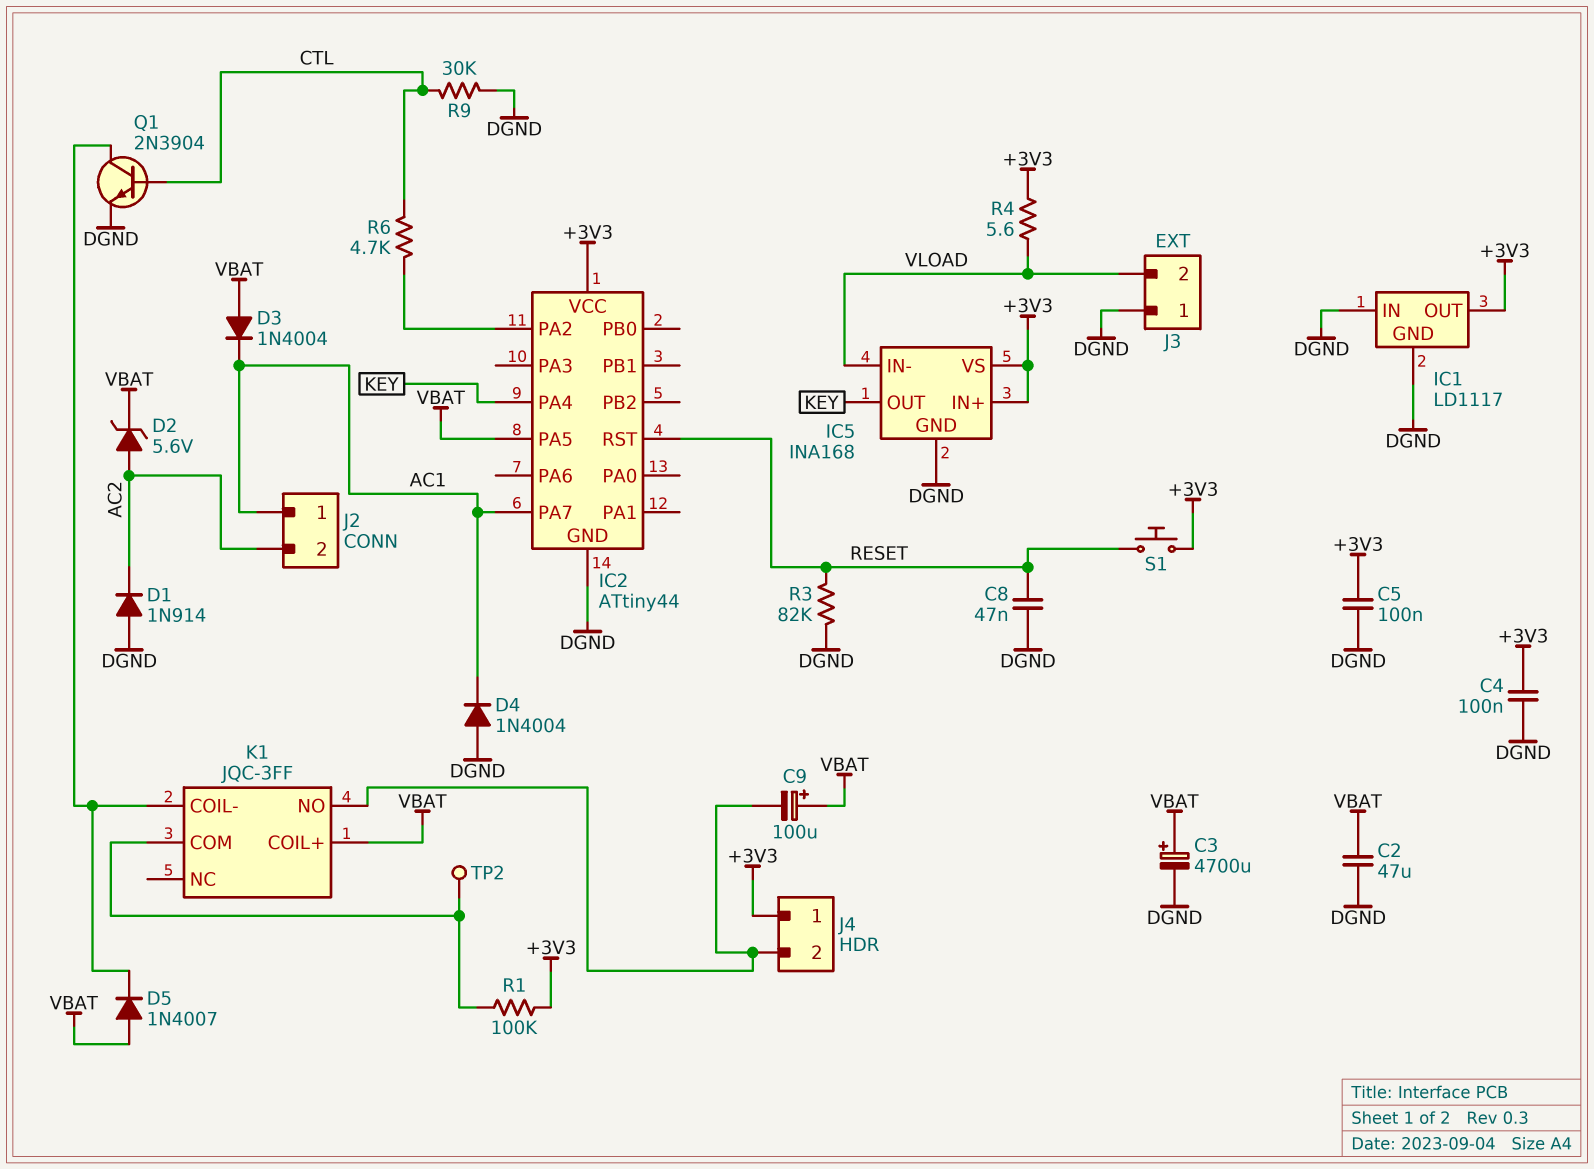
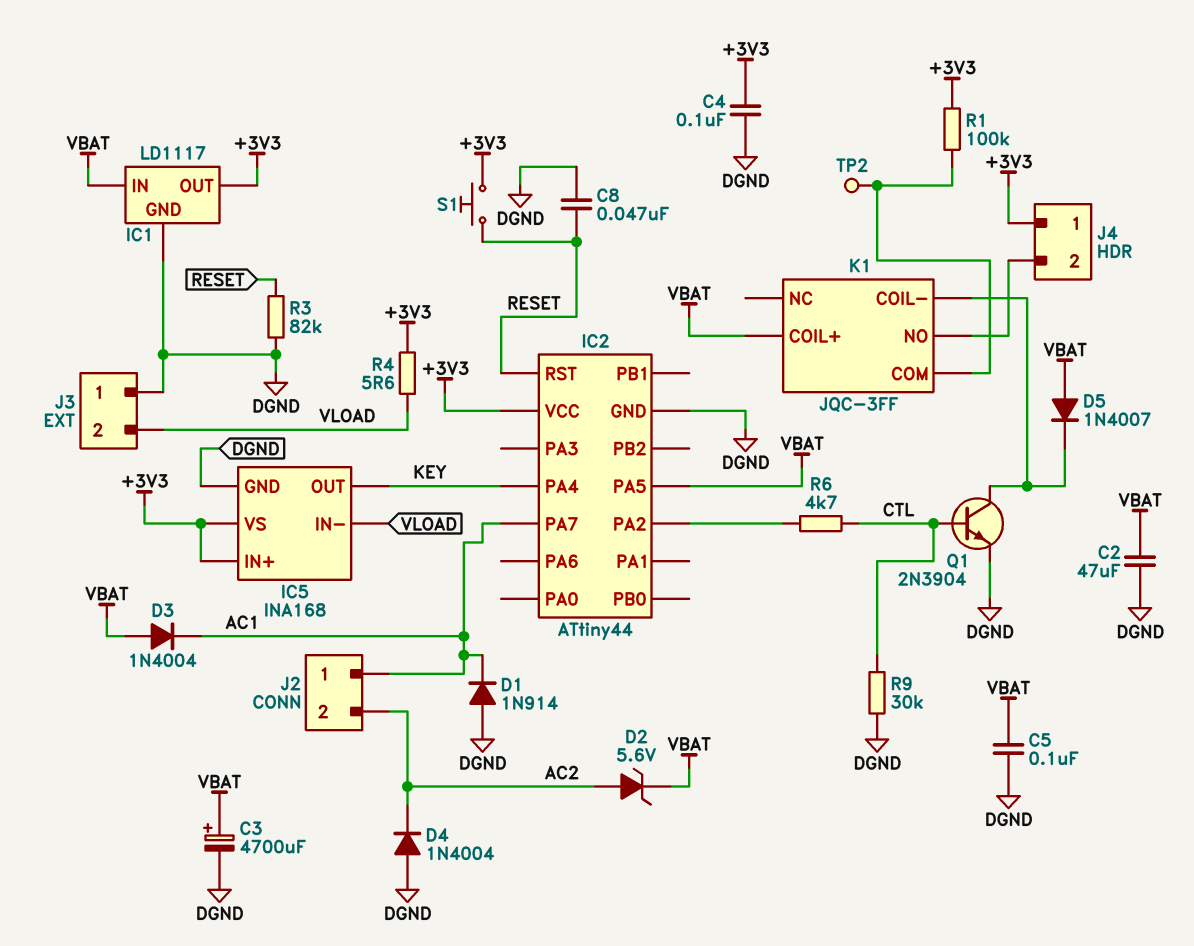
C5: 100nF (+3V3, DGND) -> 100nF (DGND, VBAT)
C9: 100uF (plus VBAT, minus J4/2) -> none
D1: diode 1N914 (A DGND, K AC2) -> diode 1N914 (A DGND, K AC1)
D4: diode 1N4004 (A DGND, K AC1) -> diode 1N4004 (A DGND, K AC2)
IC1 pin IN: DGND -> VBAT

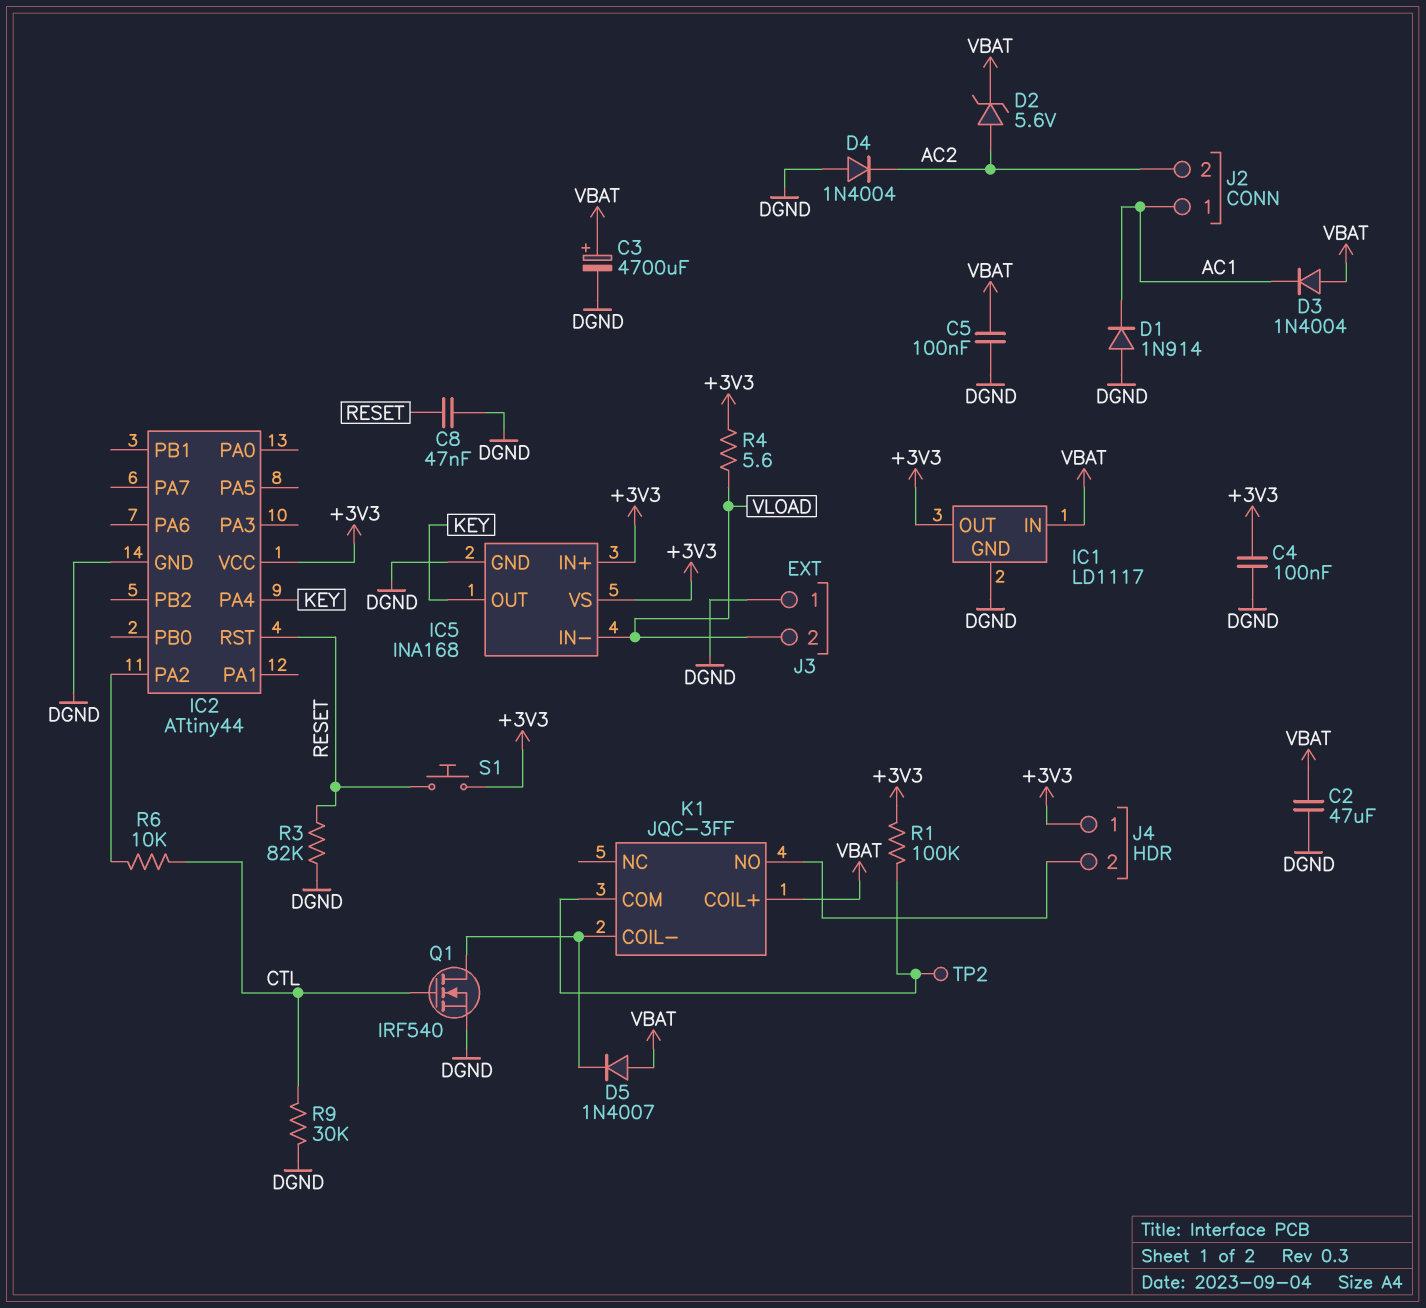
IC2 pin PA5: VBAT -> none
IC2 pin PA7: AC1 -> none
Q1: NPN 2N3904 (B CTL, C K1/COIL-, E DGND) -> NMOS IRF540 (G CTL, D K1/COIL-, S DGND)
R6: 4.7k (CTL, IC2/PA2) -> 10k (CTL, IC2/PA2)

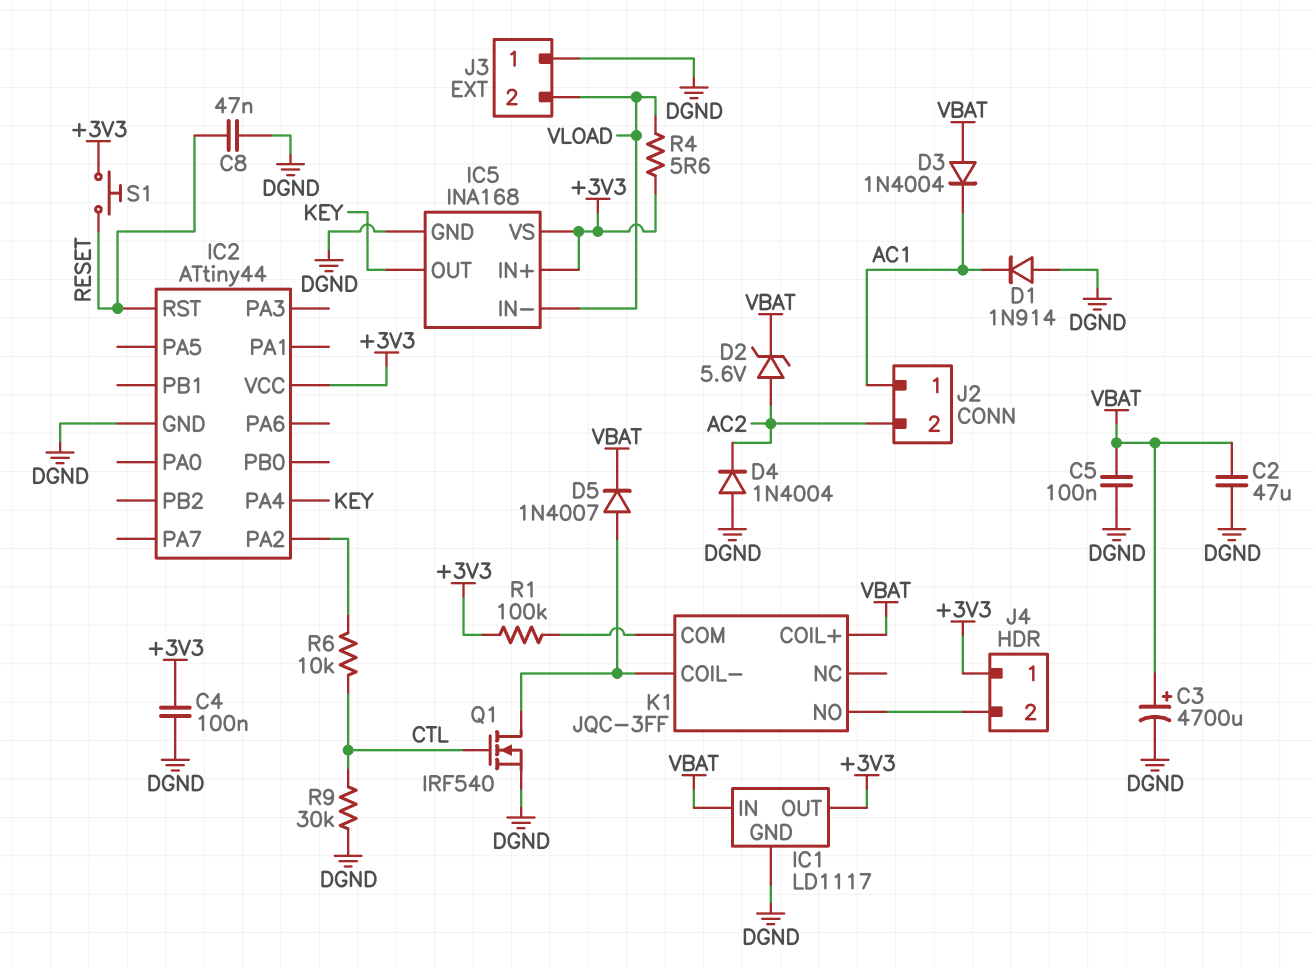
D5: diode 1N4007 (A VBAT, K K1/COIL-) -> diode 1N4007 (A K1/COIL-, K VBAT)
R3: 82k (DGND, RESET) -> none
TP2: test point (K1/COM) -> none

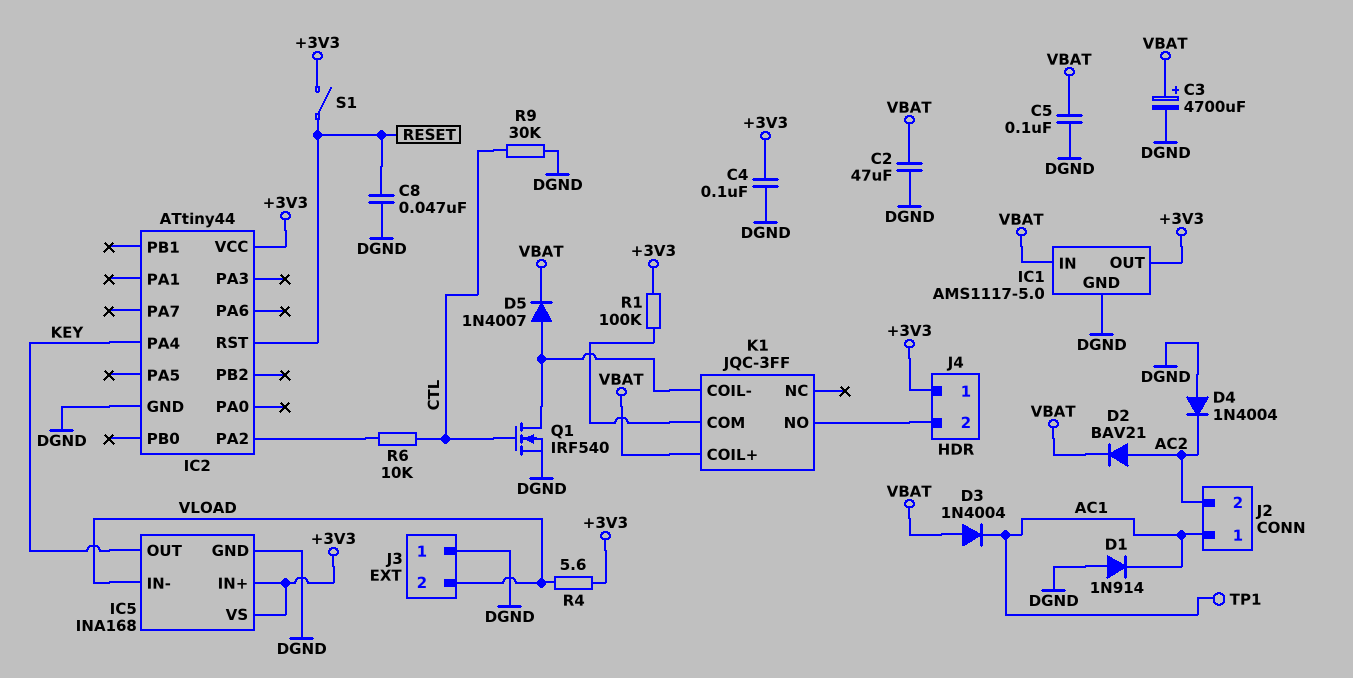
D2: zener 5.6V (A AC2, K VBAT) -> diode BAV21 (A AC2, K VBAT)
IC1: LD1117 -> AMS1117-5.0
S1: button (+3V3, RESET) -> switch (+3V3, RESET)
TP1: none -> test point (AC1)

